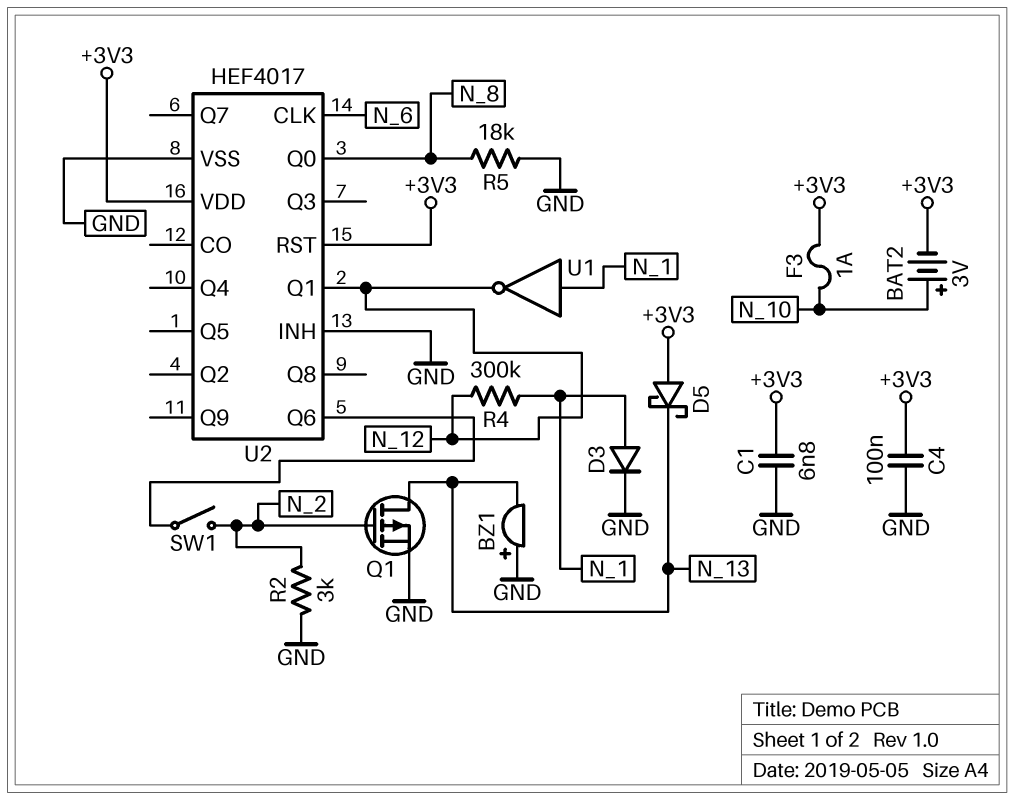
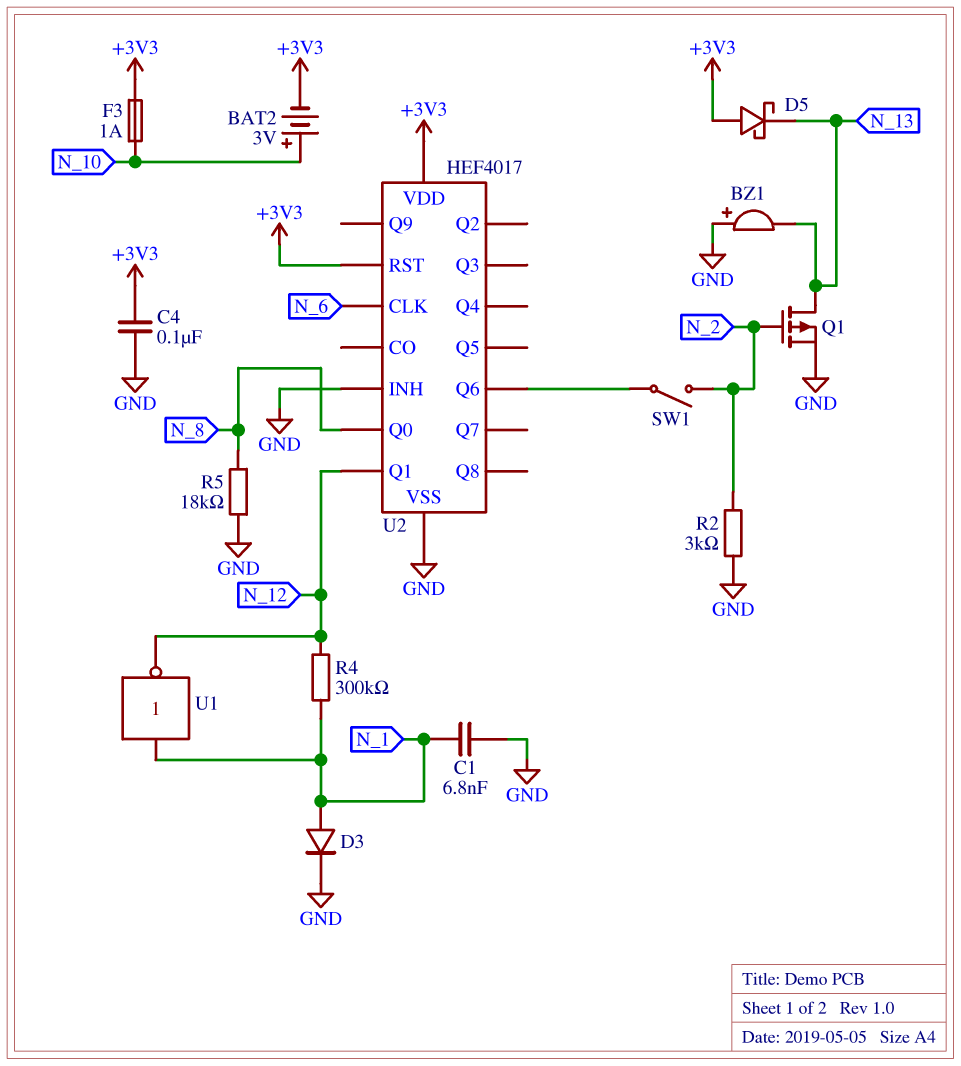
C1: 6.8nF (+3V3, GND) -> 6.8nF (GND, N_1)

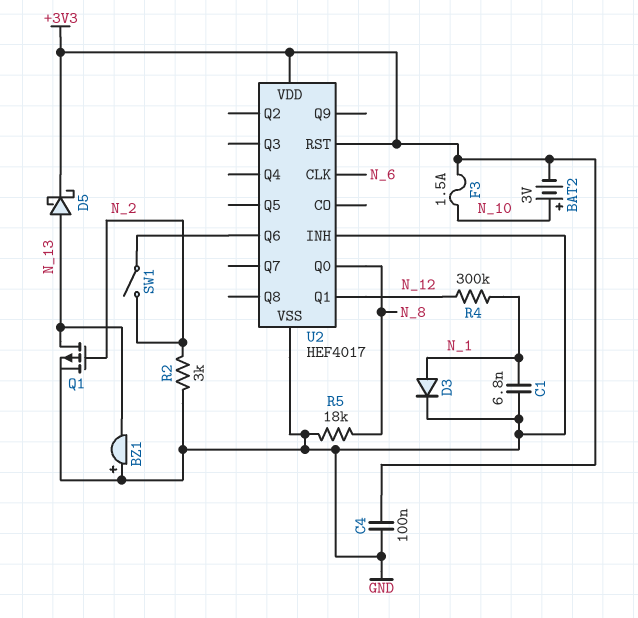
D5: schottky (A +3V3, K N_13) -> schottky (A N_13, K +3V3)
F3: 1A (+3V3, N_10) -> 1.5A (+3V3, N_10)
U1: NOT (in N_1, out N_12) -> none

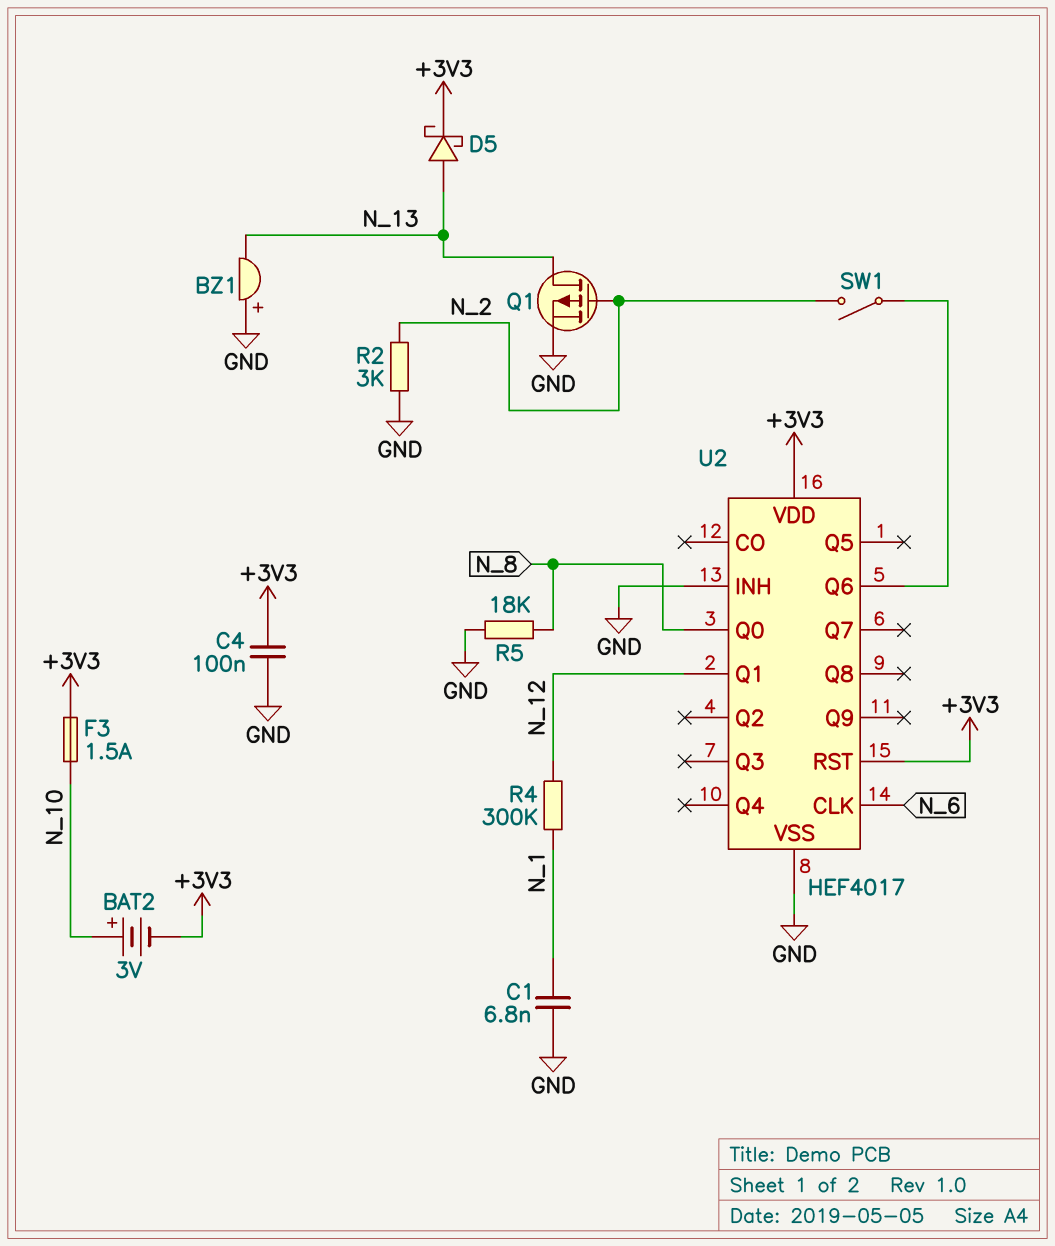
D3: diode (A N_1, K GND) -> none

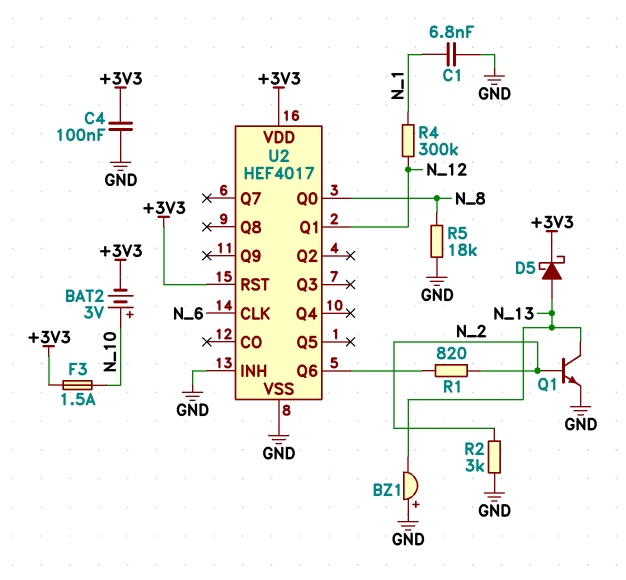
Q1: PMOS (G N_2, D N_13, S GND) -> NPN (B N_2, C N_13, E GND)
R1: none -> 820 (N_2, U2/Q6)
SW1: switch (N_2, U2/Q6) -> none

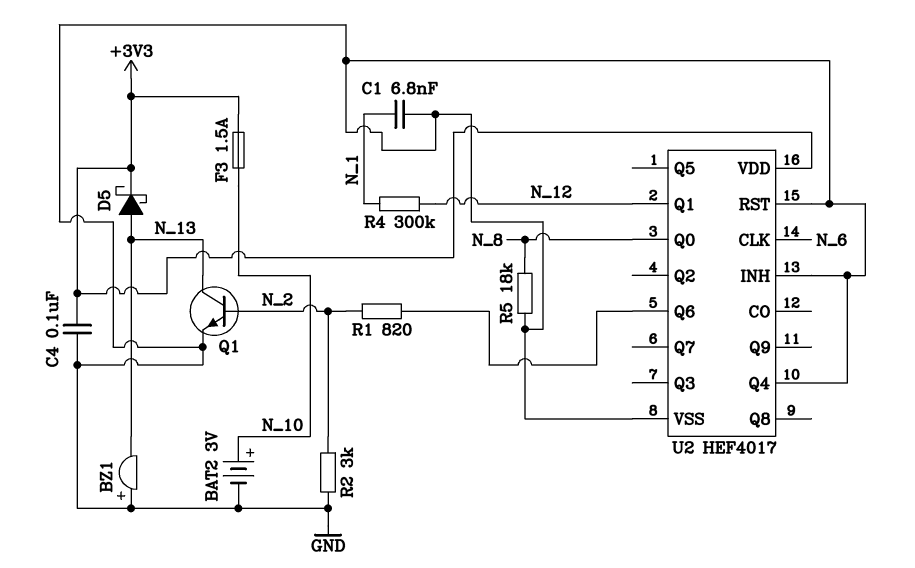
BAT2: 3V (plus N_10, minus +3V3) -> 3V (plus N_10, minus GND)
U2 pin Q4: none -> GND
U2 pin RST: +3V3 -> GND

